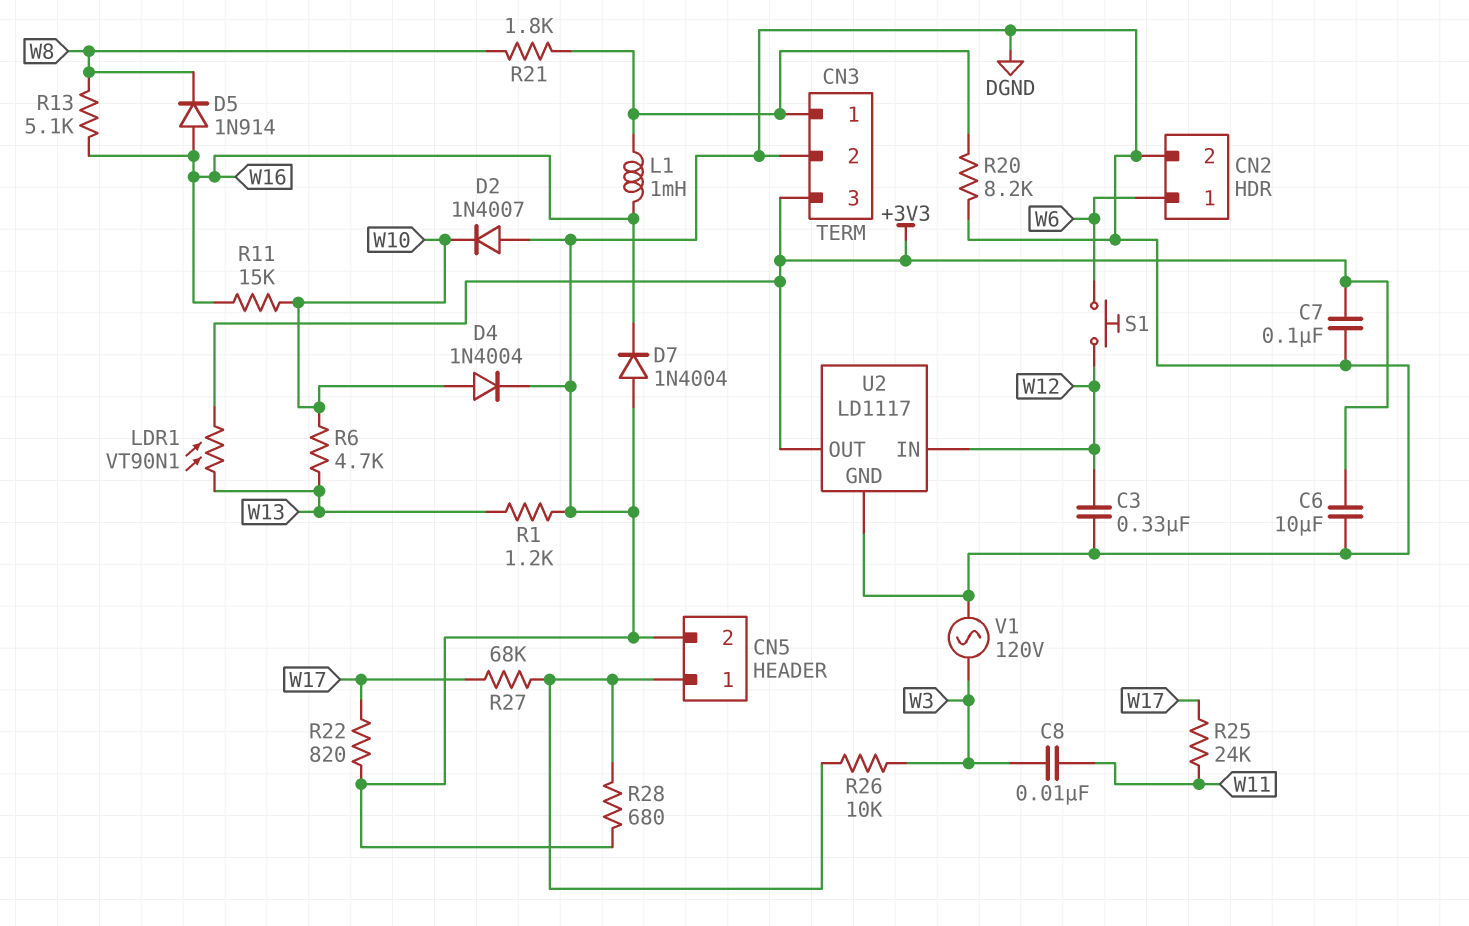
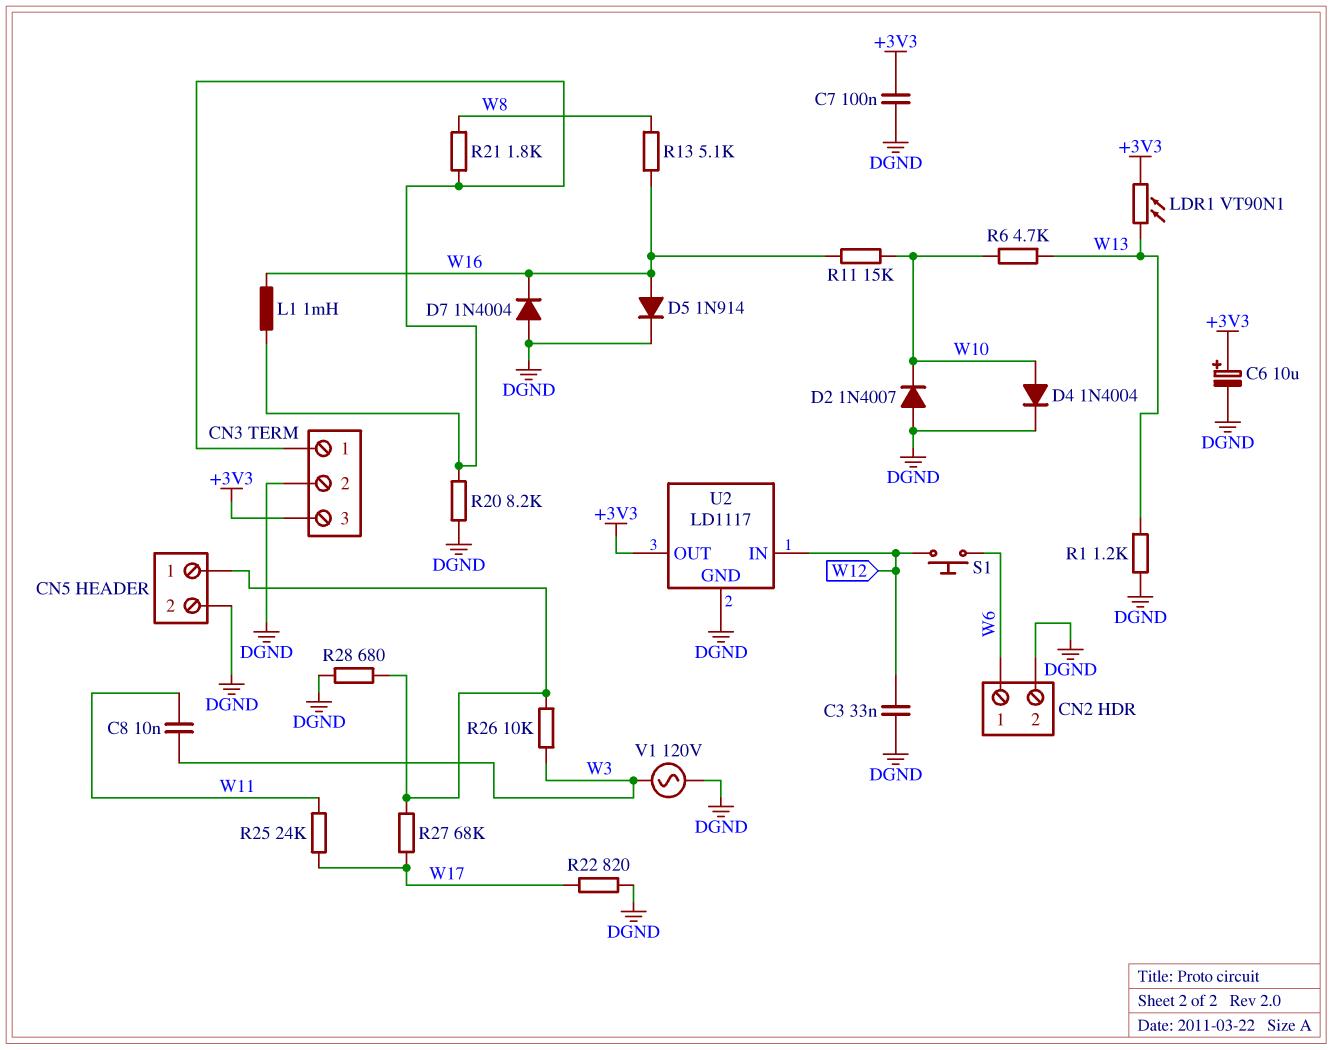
C3: 330nF (DGND, W12) -> 33nF (DGND, W12)
C6: 10uF (+3V3, DGND) -> 10uF (plus +3V3, minus DGND)
D5: diode 1N914 (A W16, K W8) -> diode 1N914 (A W16, K DGND)

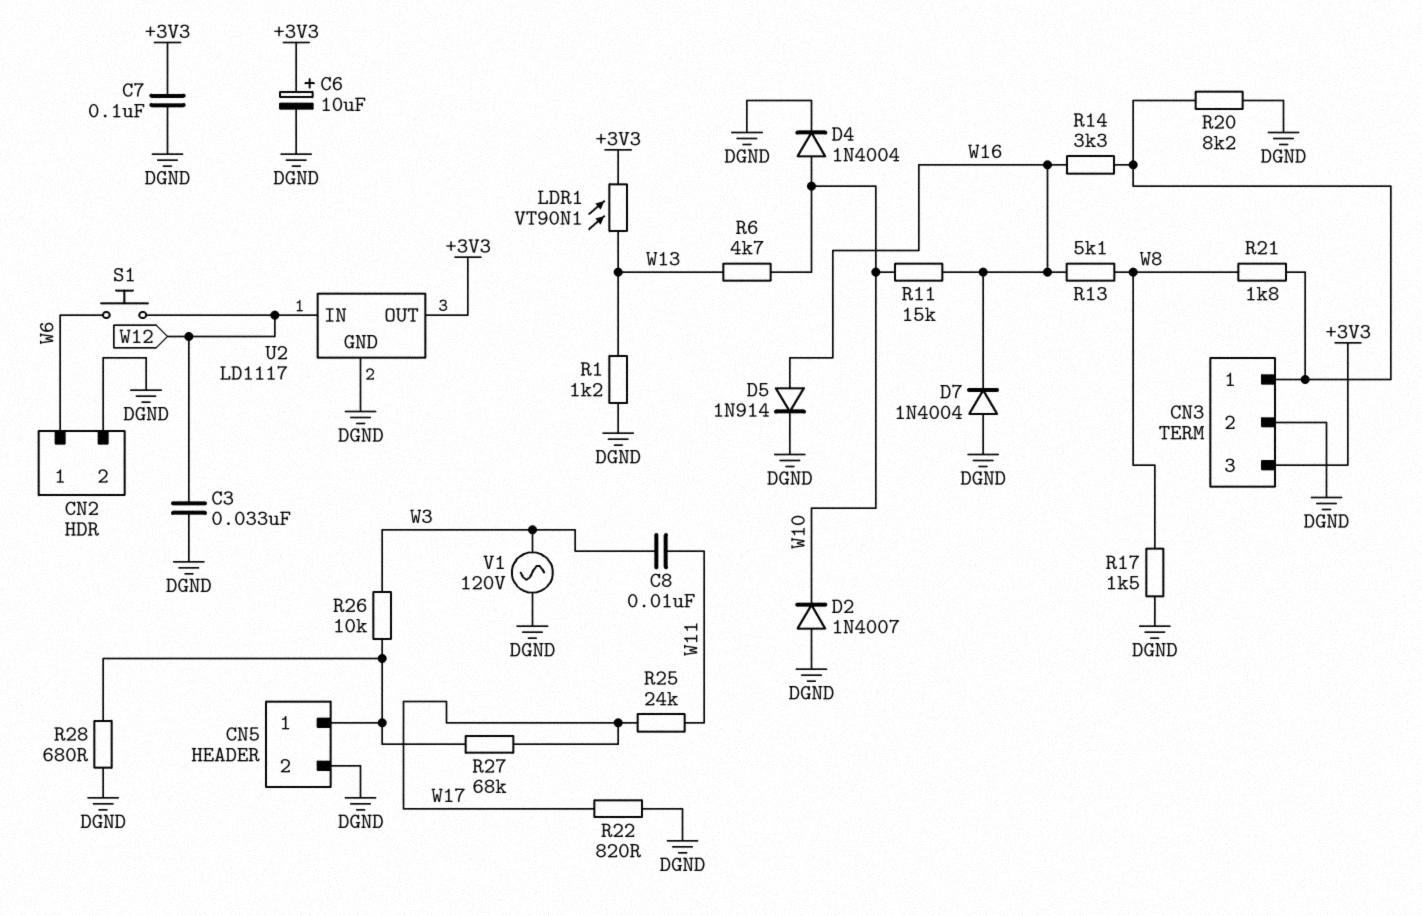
L1: 1mH (CN3/1, W16) -> none
R14: none -> 3.3k (CN3/1, W16)
R17: none -> 1.5k (DGND, W8)

